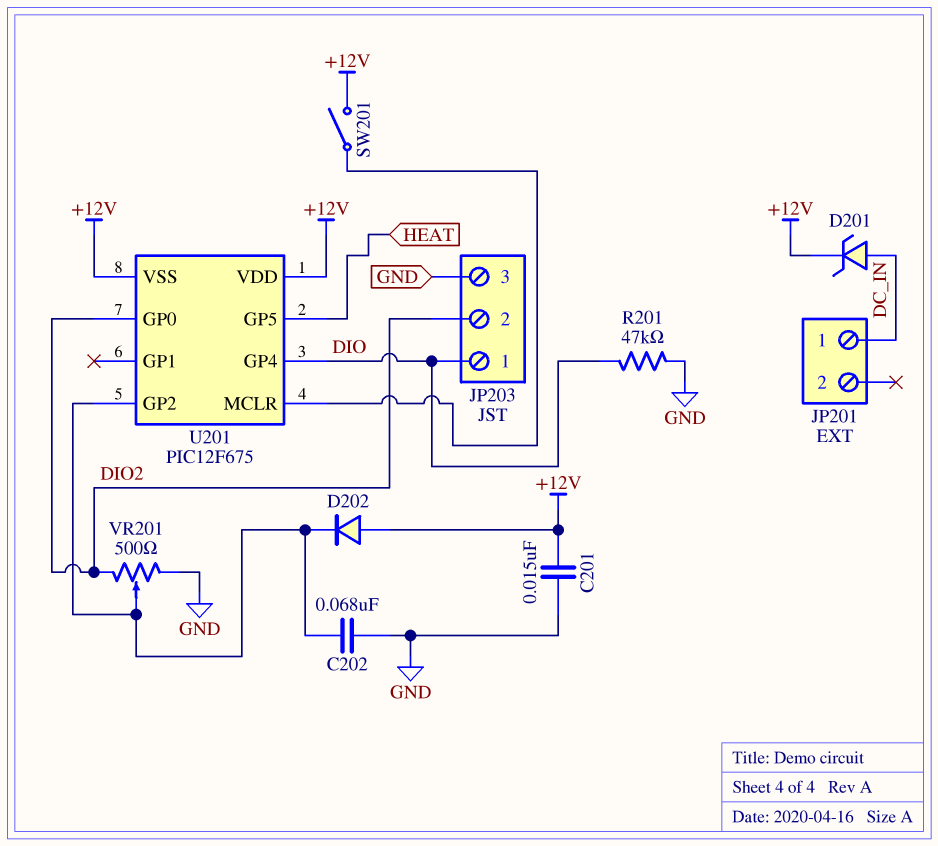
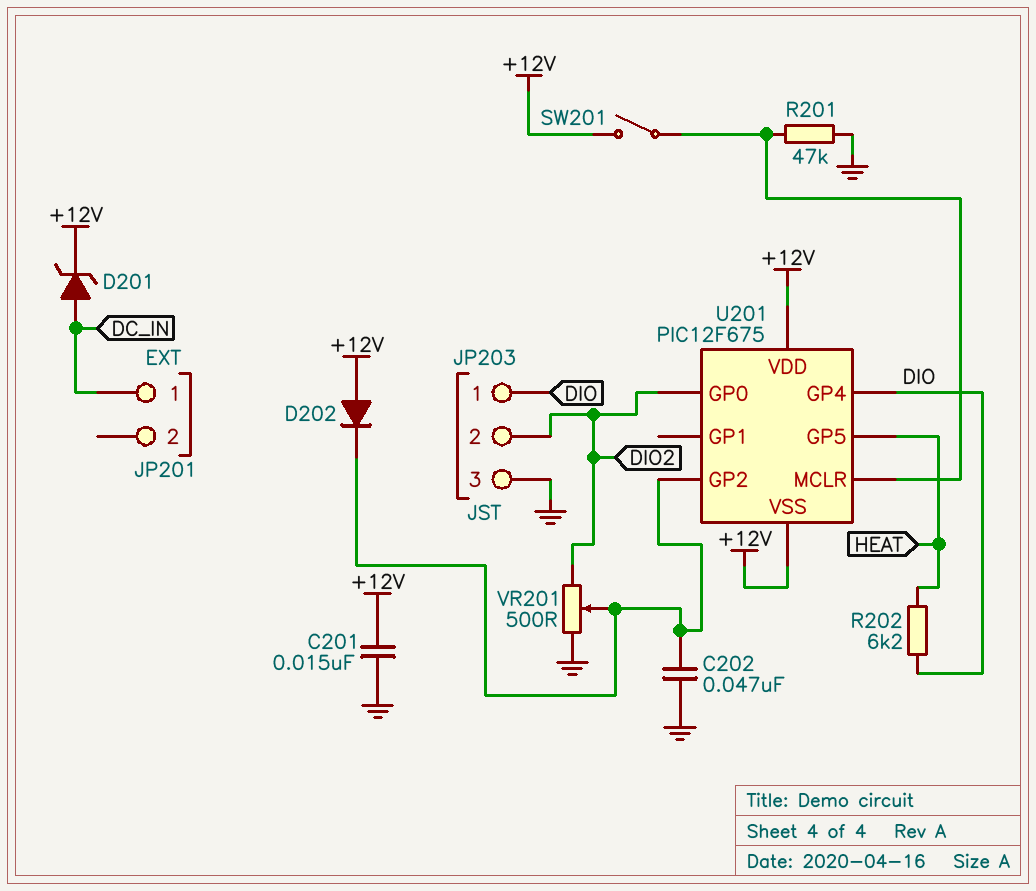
C202: 68nF (GND, U201/GP2) -> 47nF (GND, U201/GP2)
R201: 47k (DIO, GND) -> 47k (GND, U201/MCLR)
R202: none -> 6.2k (DIO, HEAT)

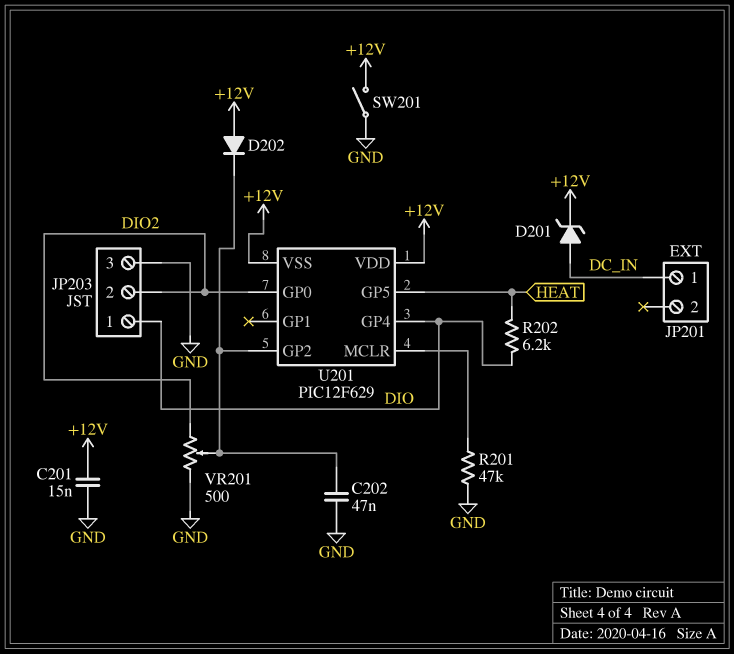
SW201: switch (+12V, U201/MCLR) -> switch (+12V, GND)
U201: PIC12F675 -> PIC12F629

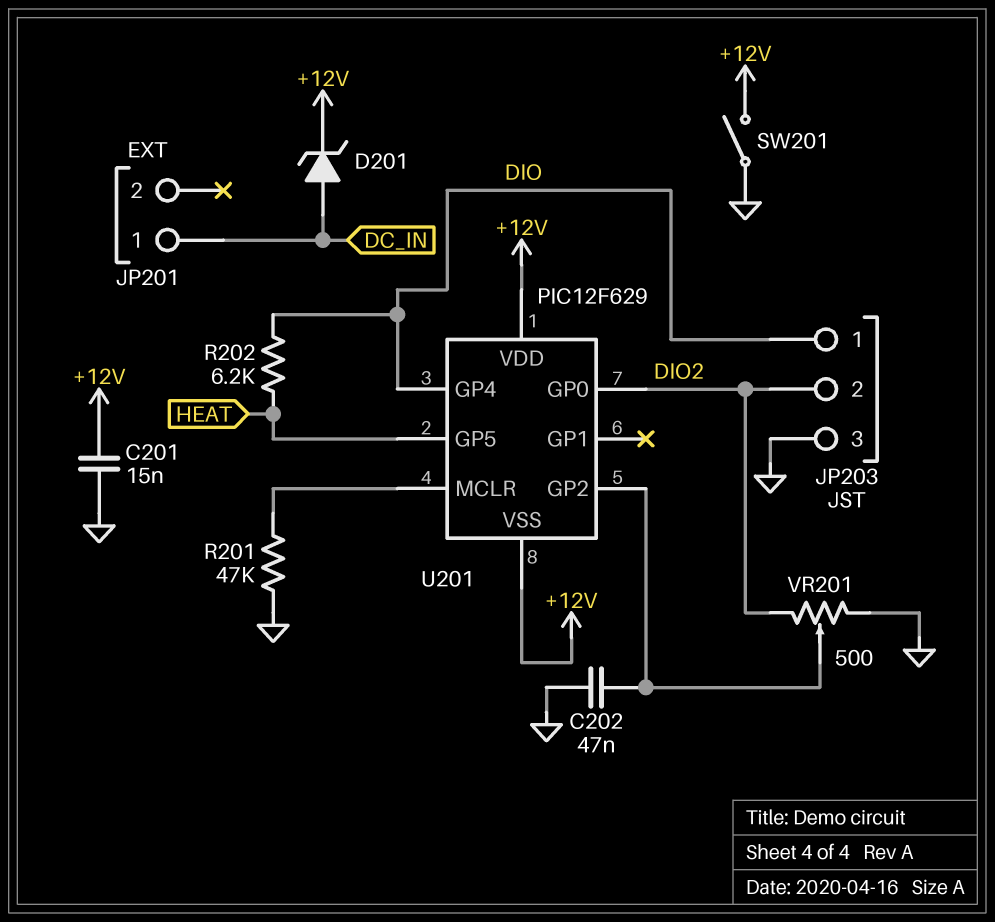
D202: diode (A +12V, K U201/GP2) -> none

